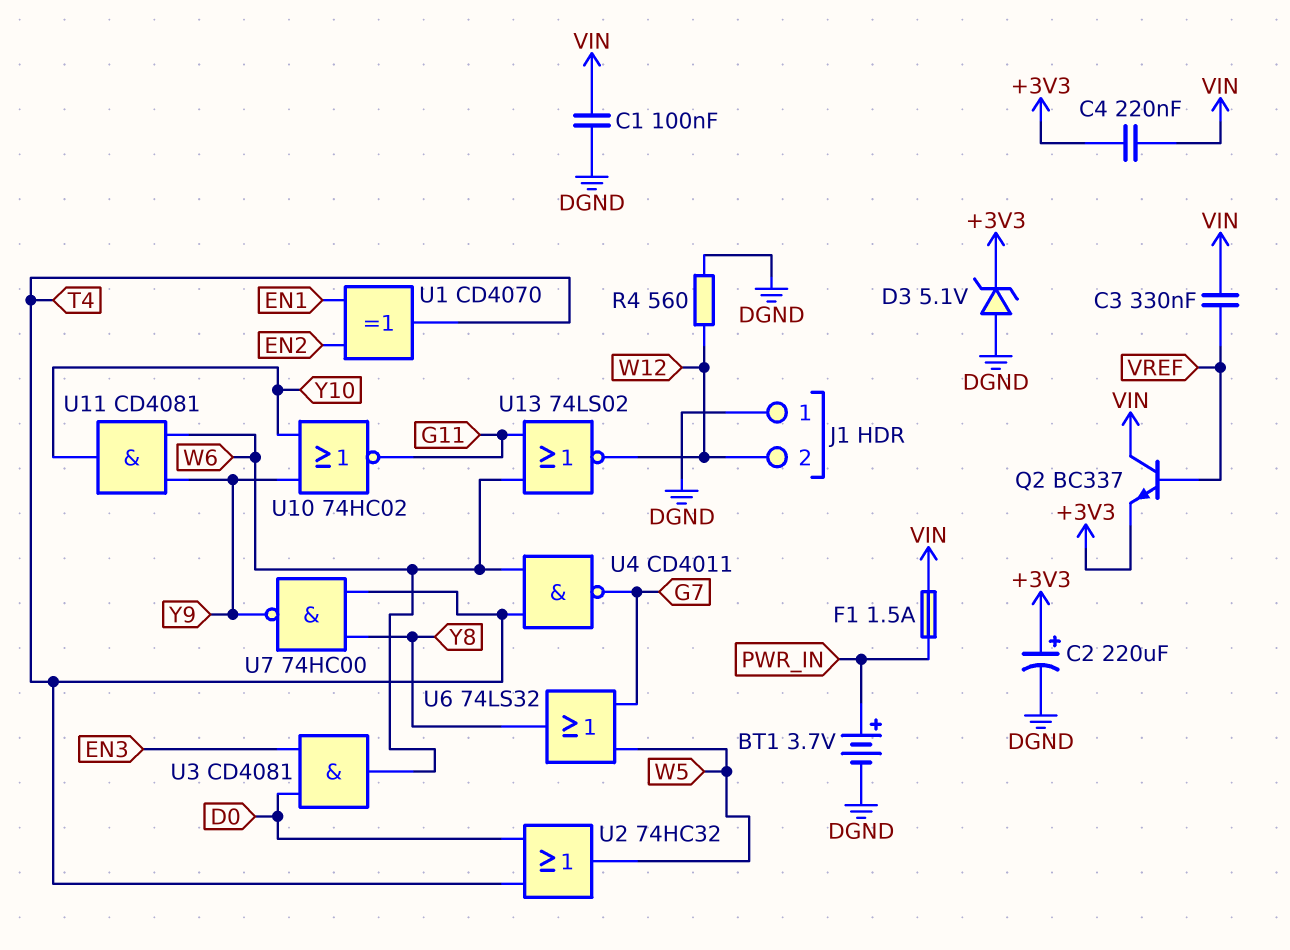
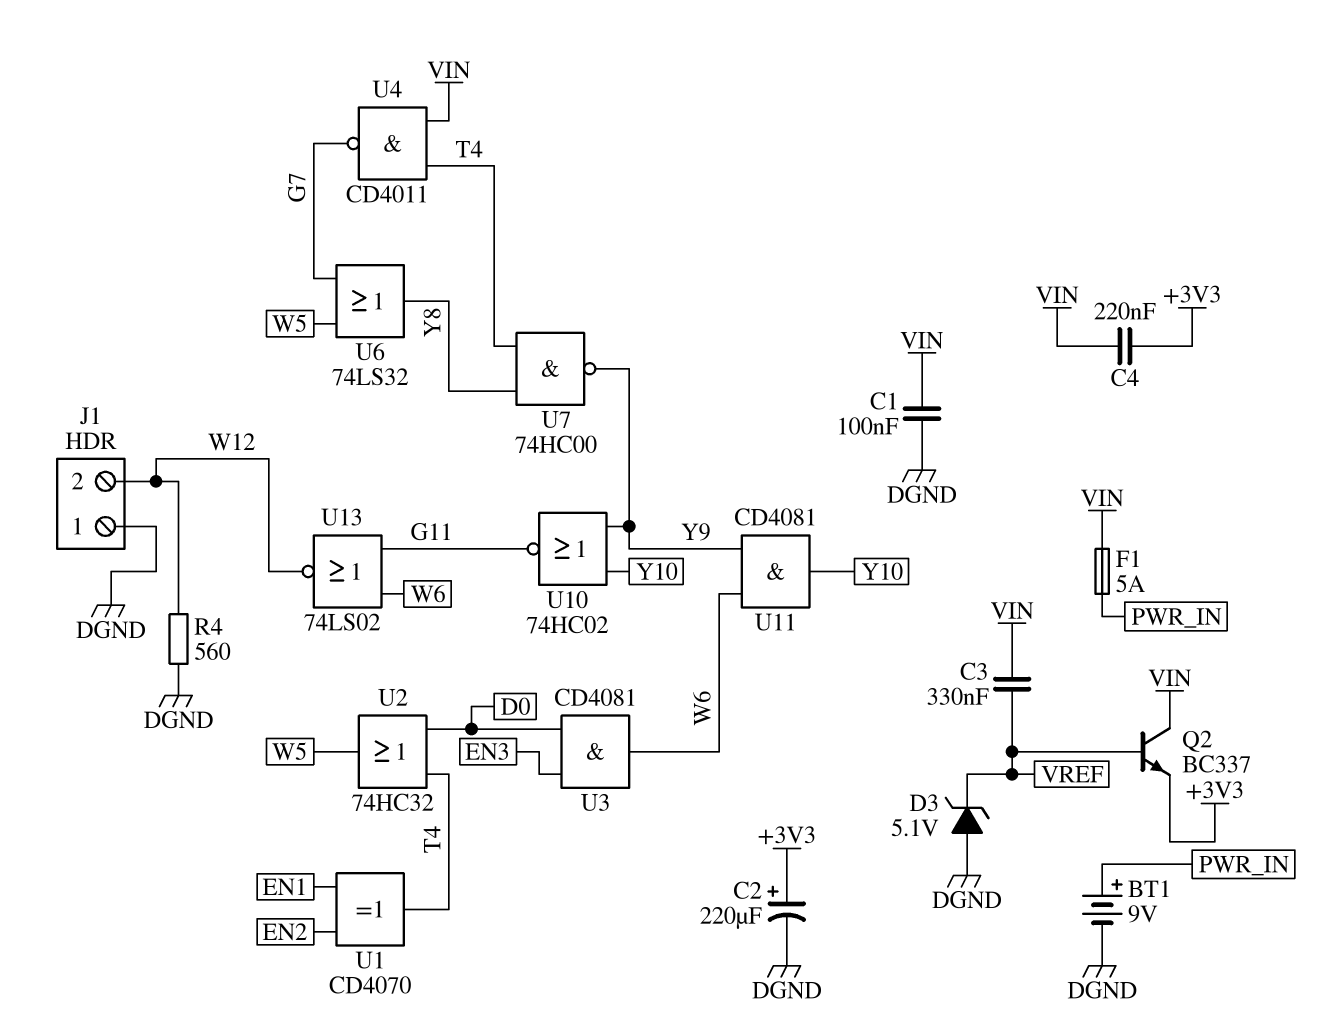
BT1: 3.7V (plus PWR_IN, minus DGND) -> 9V (plus PWR_IN, minus DGND)
D3: zener 5.1V (A DGND, K +3V3) -> zener 5.1V (A DGND, K VREF)
F1: 1.5A (PWR_IN, VIN) -> 5A (PWR_IN, VIN)
U4: NAND CD4011 (in T4, in W6, out G7) -> NAND CD4011 (in T4, in VIN, out G7)

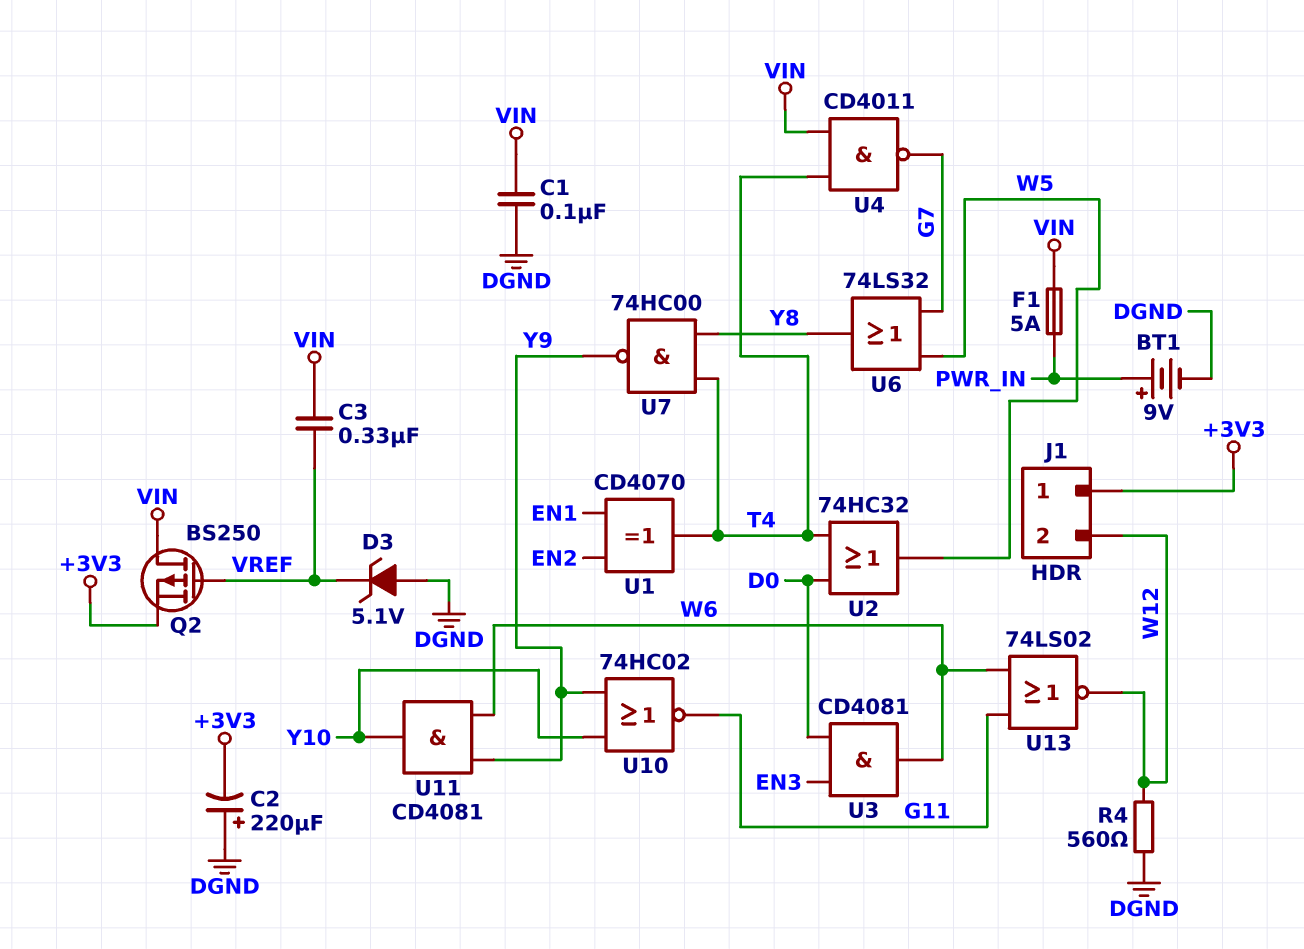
C2: 220uF (plus +3V3, minus DGND) -> 220uF (plus DGND, minus +3V3)
C4: 220nF (+3V3, VIN) -> none
J1 pin 1: DGND -> +3V3
Q2: NPN BC337 (B VREF, C VIN, E +3V3) -> PMOS BS250 (G VREF, D VIN, S +3V3)

